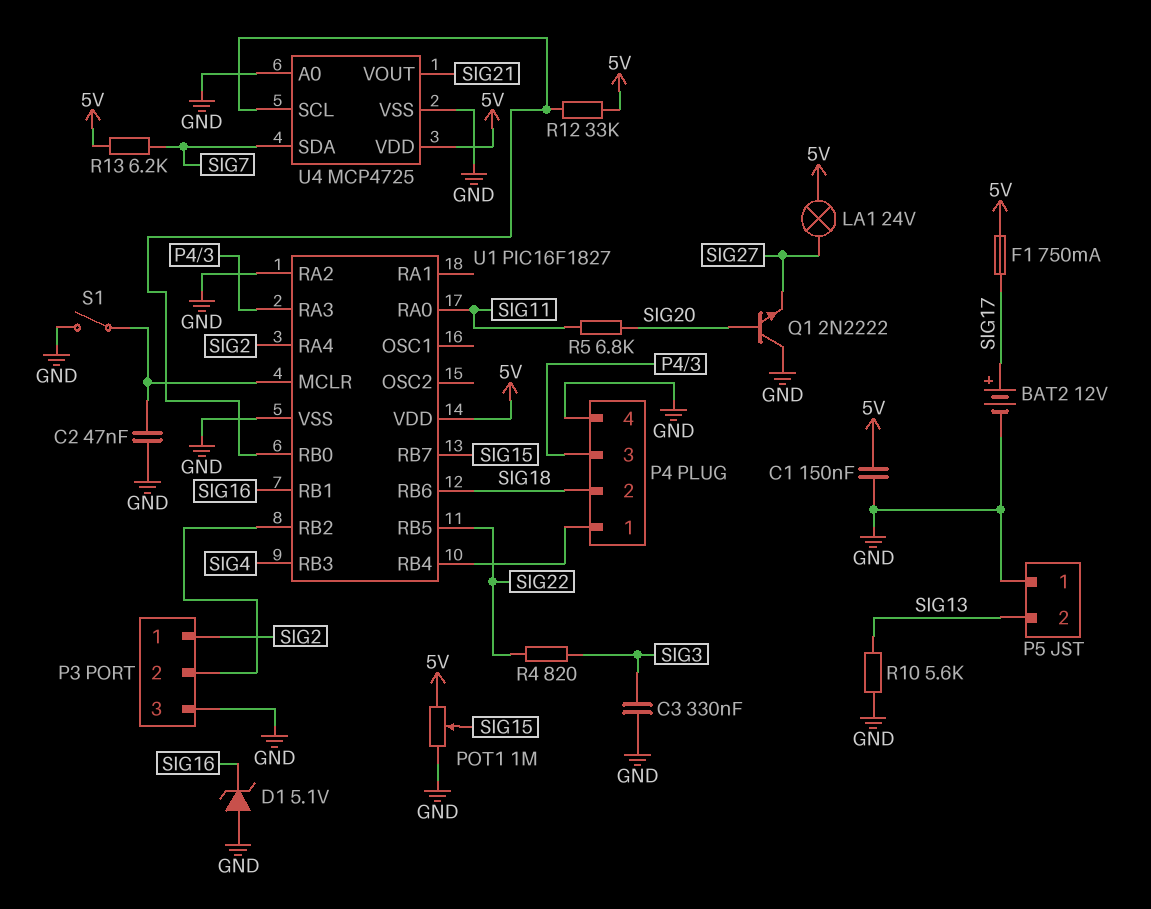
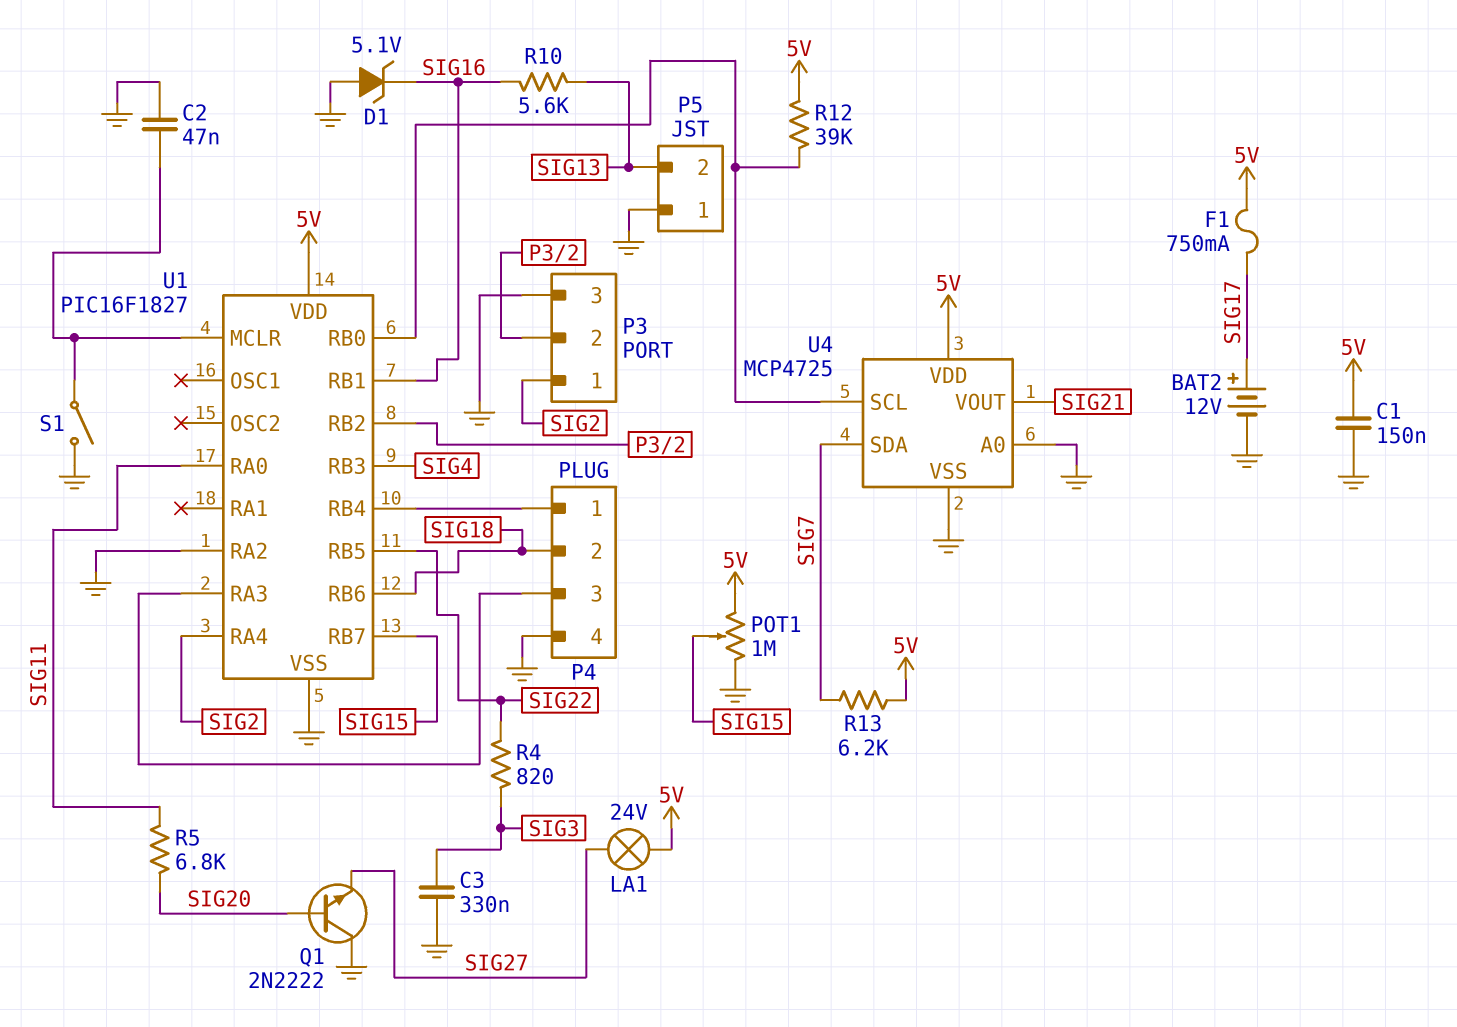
R10: 5.6k (GND, SIG13) -> 5.6k (SIG13, SIG16)
R12: 33k (5V, U1/RB0) -> 39k (5V, U1/RB0)

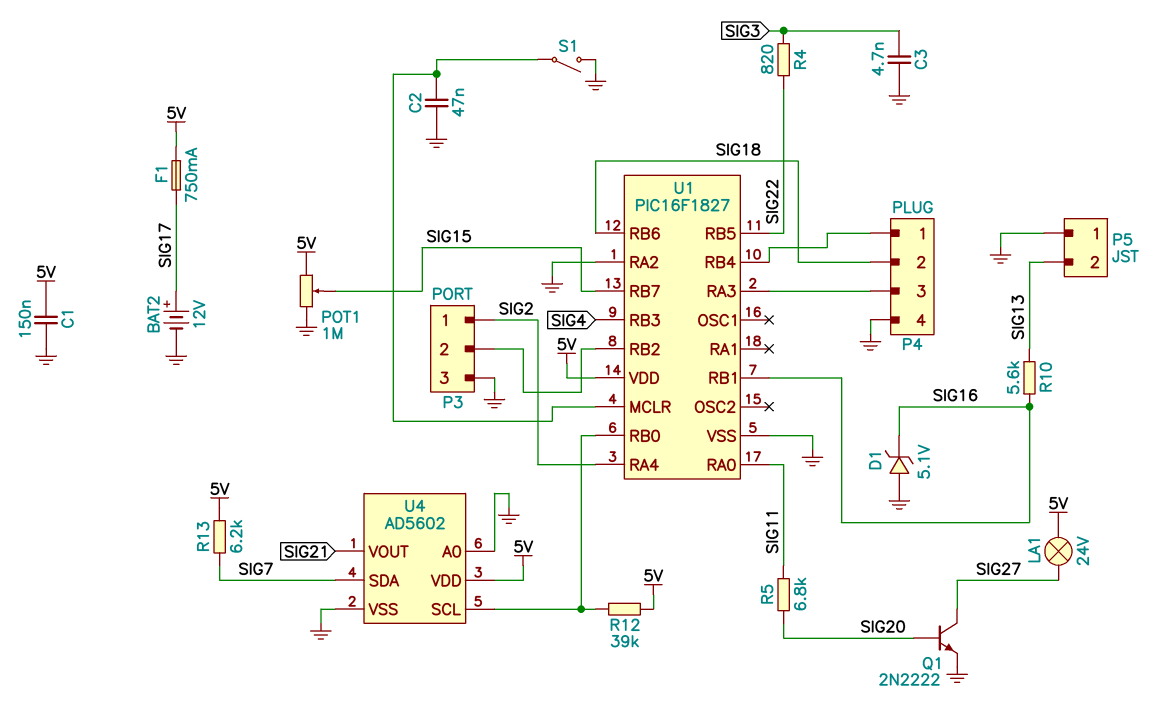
C3: 330nF (GND, SIG3) -> 4.7nF (GND, SIG3)
Q1: NPN 2N2222 (B SIG20, C GND, E SIG27) -> NPN 2N2222 (B SIG20, C SIG27, E GND)
U4: MCP4725 -> AD5602

